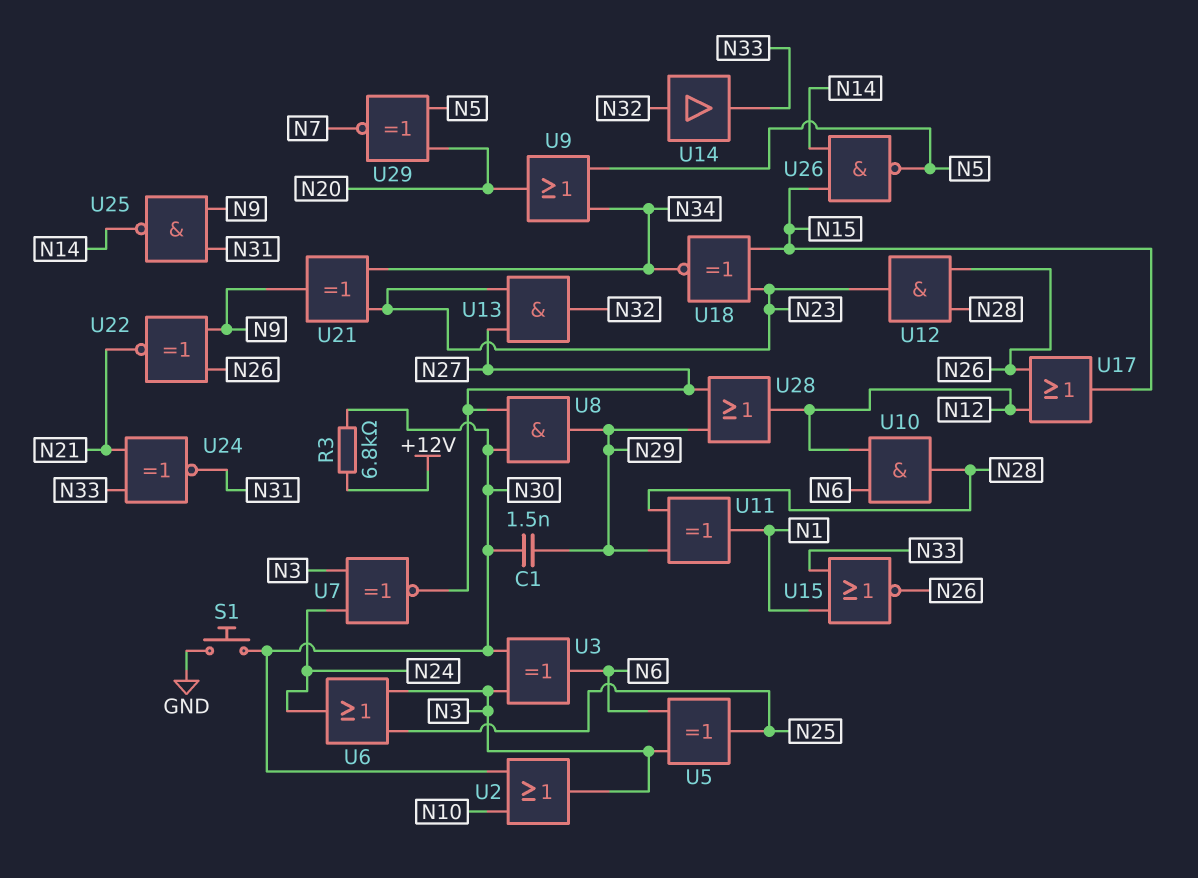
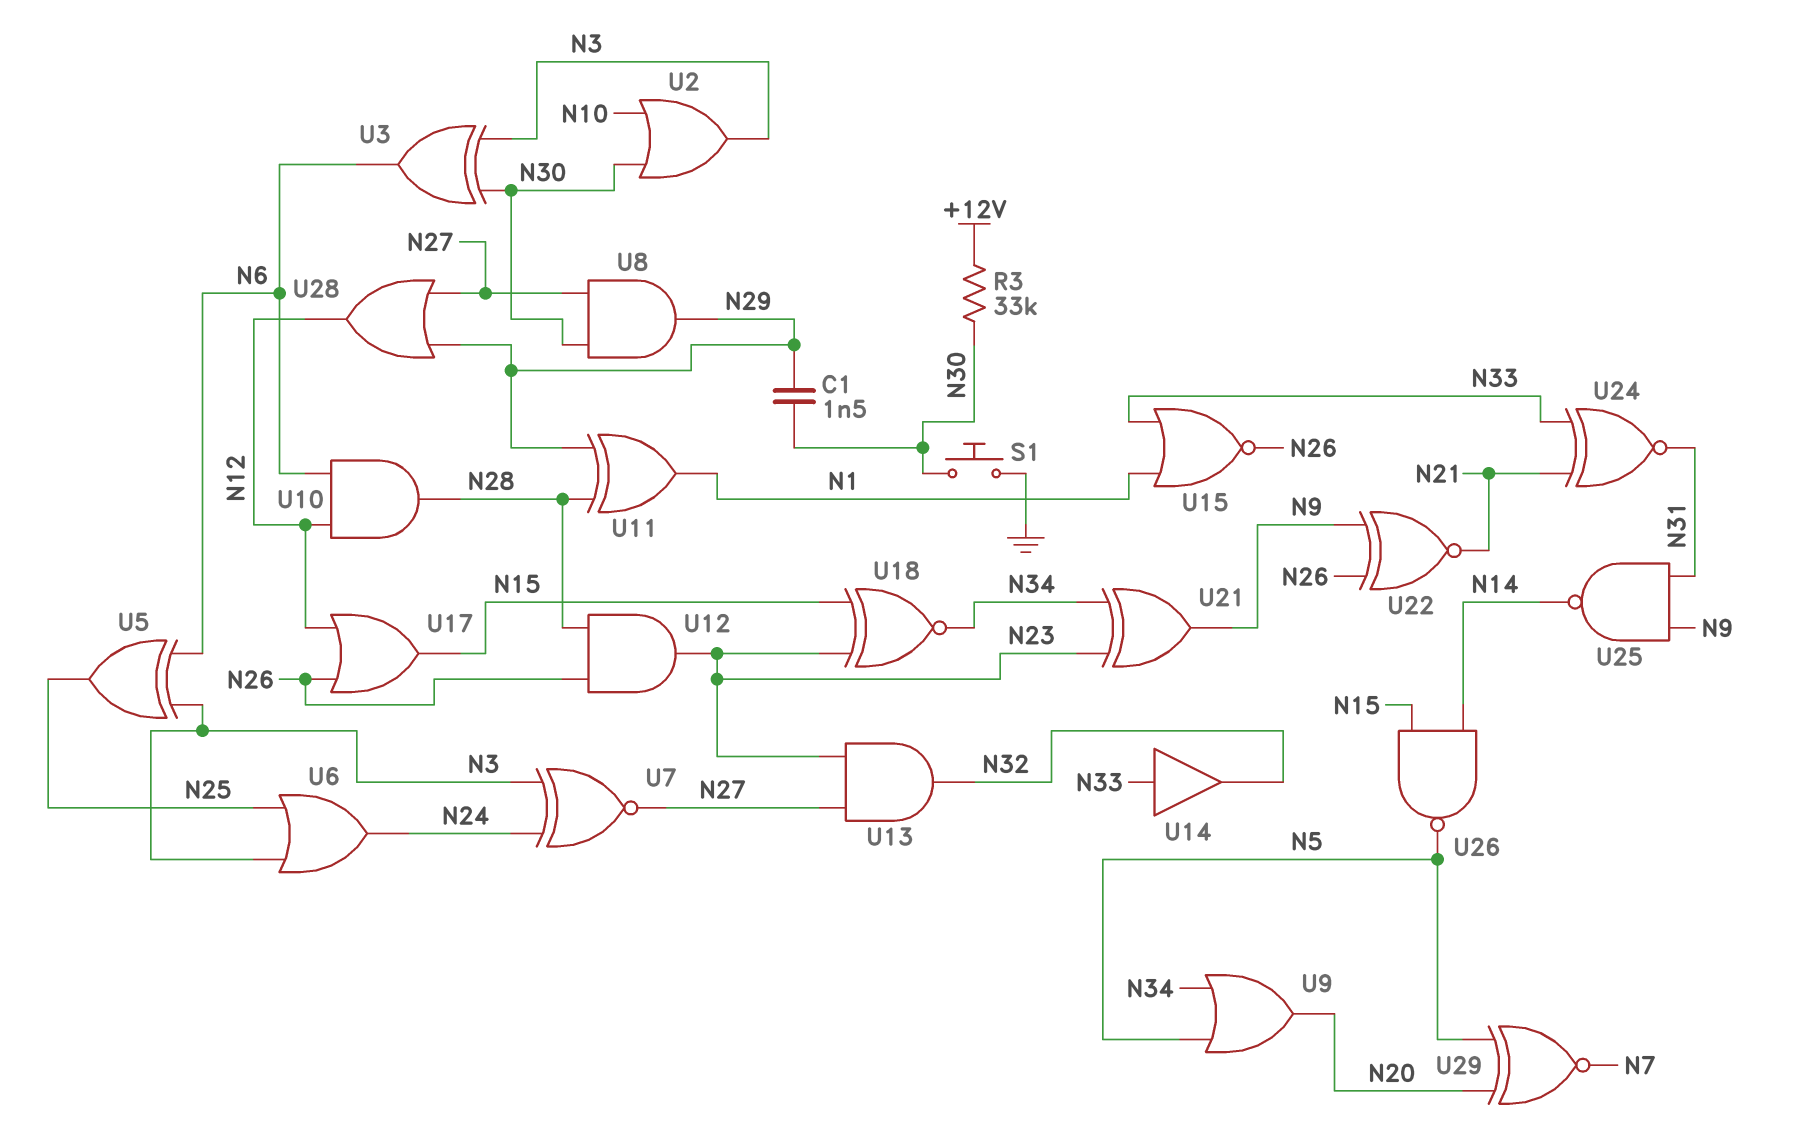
R3: 6.8k (+12V, N30) -> 33k (+12V, N30)
U14: buffer (in N32, out N33) -> buffer (in N33, out N32)

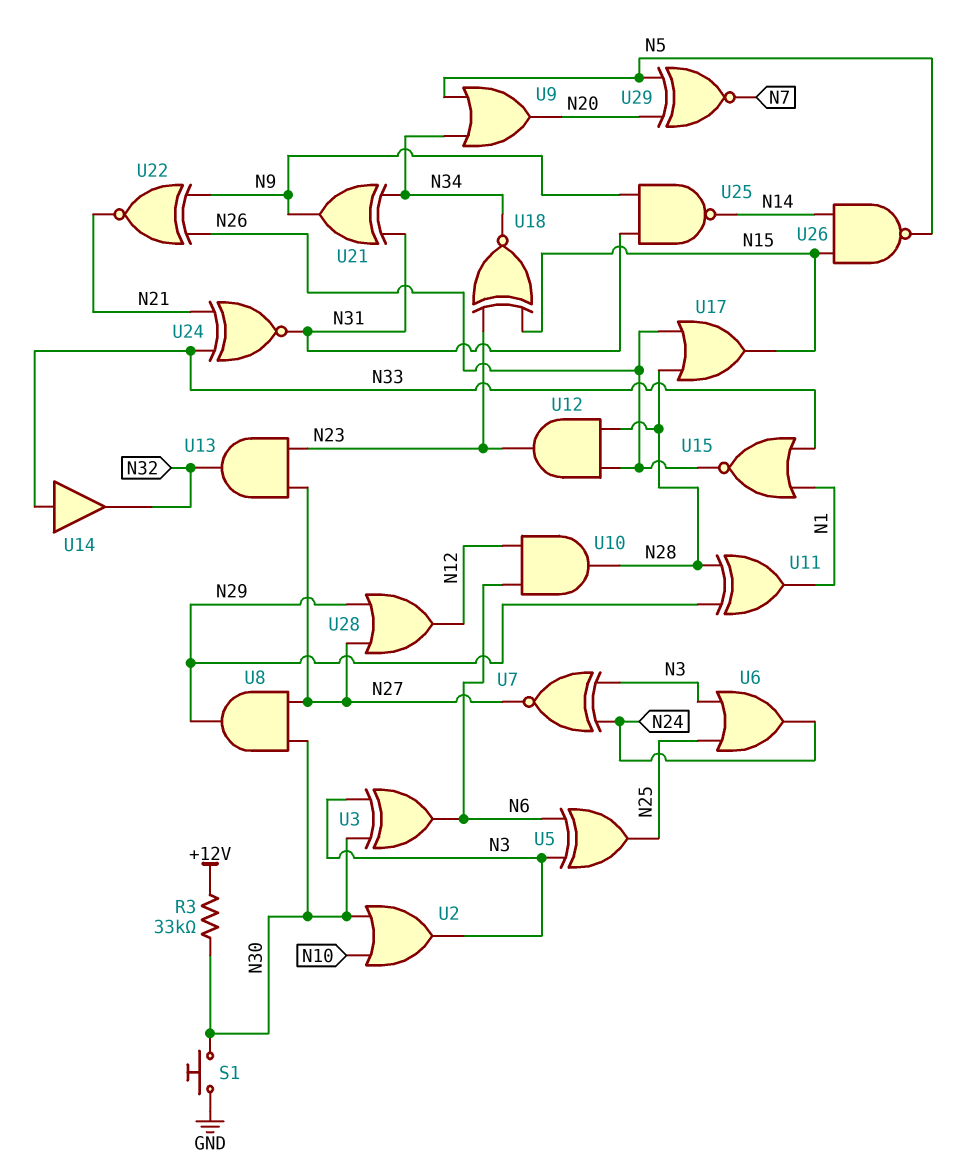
C1: 1.5nF (N29, N30) -> none
U17: OR (in N12, in N26, out N15) -> OR (in N26, in N28, out N15)
U21: XOR (in N23, in N34, out N9) -> XOR (in N31, in N34, out N9)

